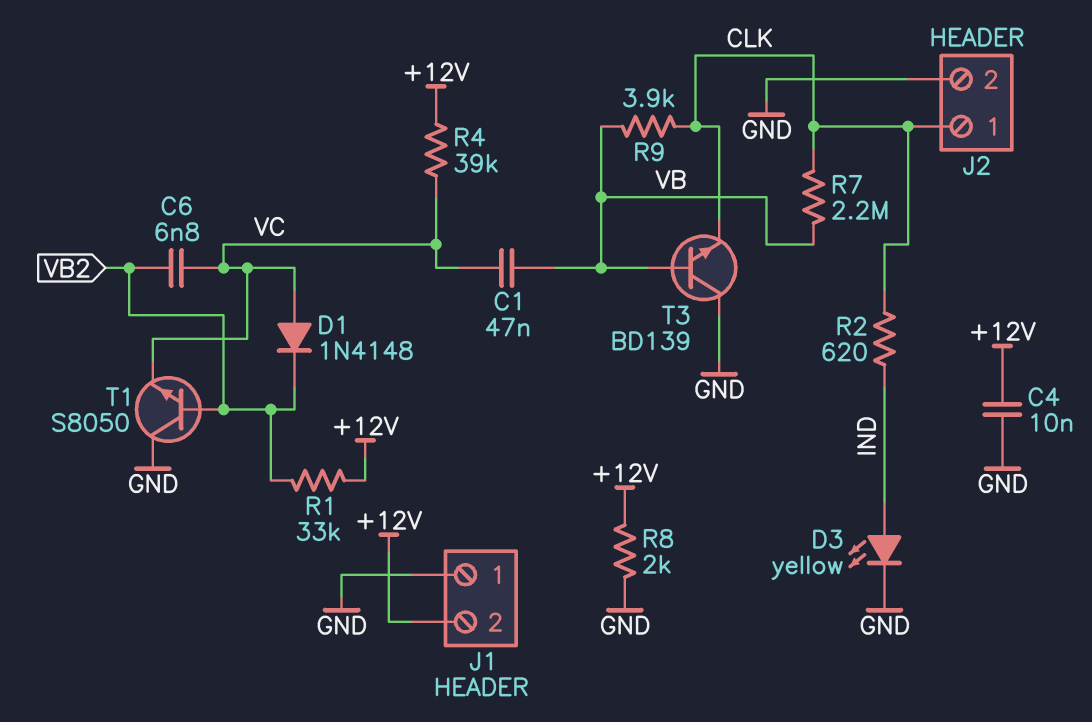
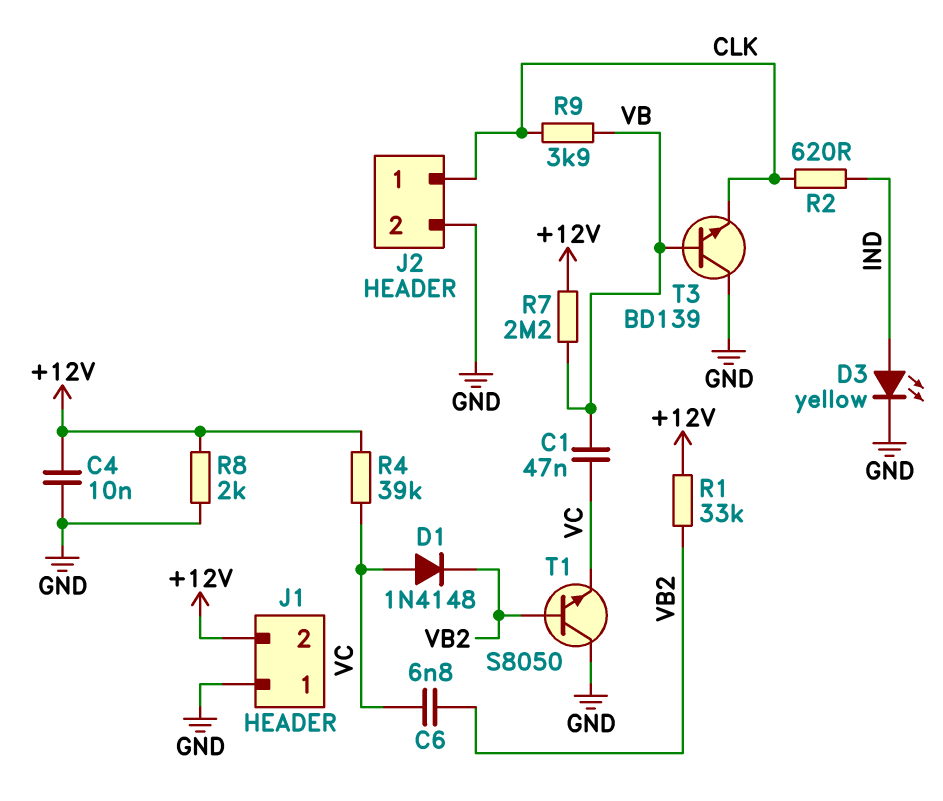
R7: 2.2M (CLK, VB) -> 2.2M (+12V, VB)

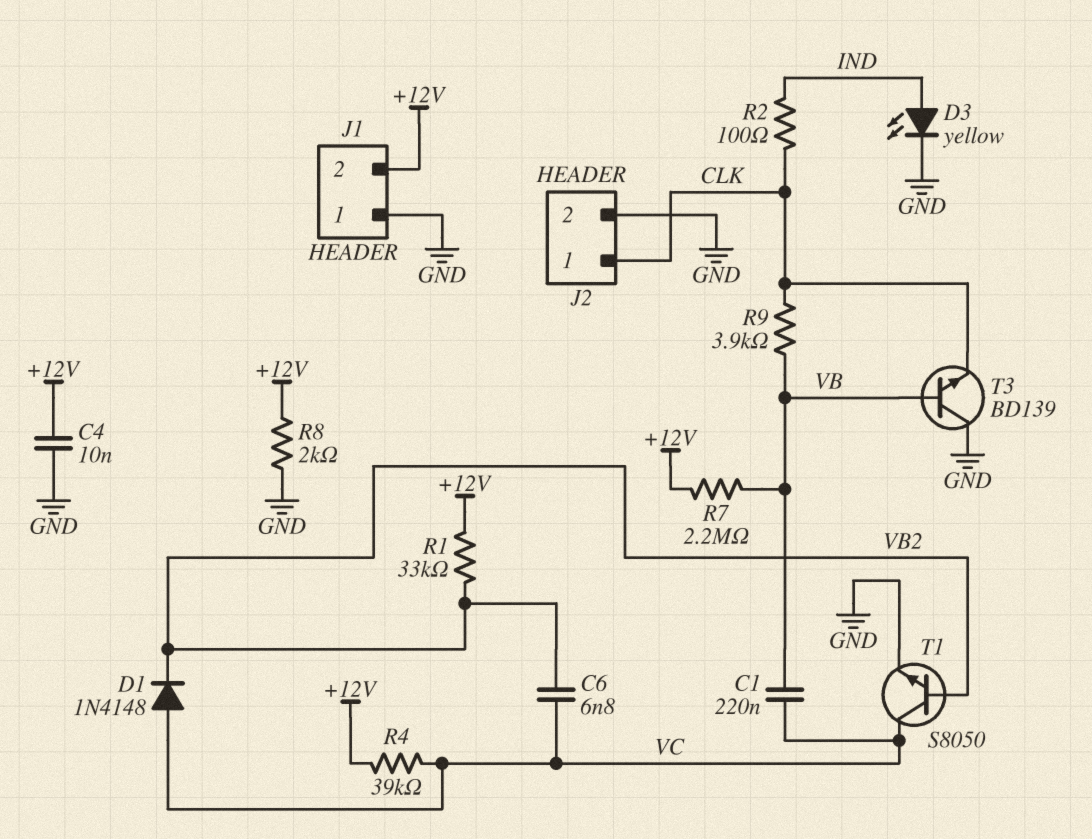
C1: 47nF (VB, VC) -> 220nF (VB, VC)
R2: 620 (CLK, IND) -> 100 (CLK, IND)
T1: NPN S8050 (B VB2, C GND, E VC) -> NPN S8050 (B VB2, C VC, E GND)

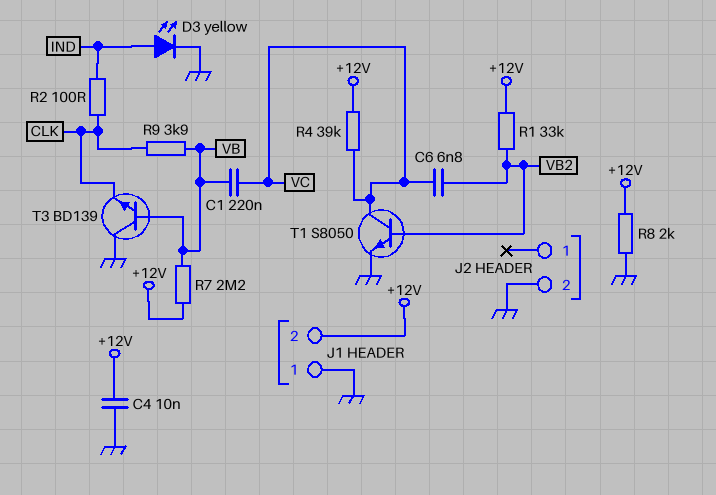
D1: diode 1N4148 (A VC, K VB2) -> none
J2 pin 1: CLK -> none

